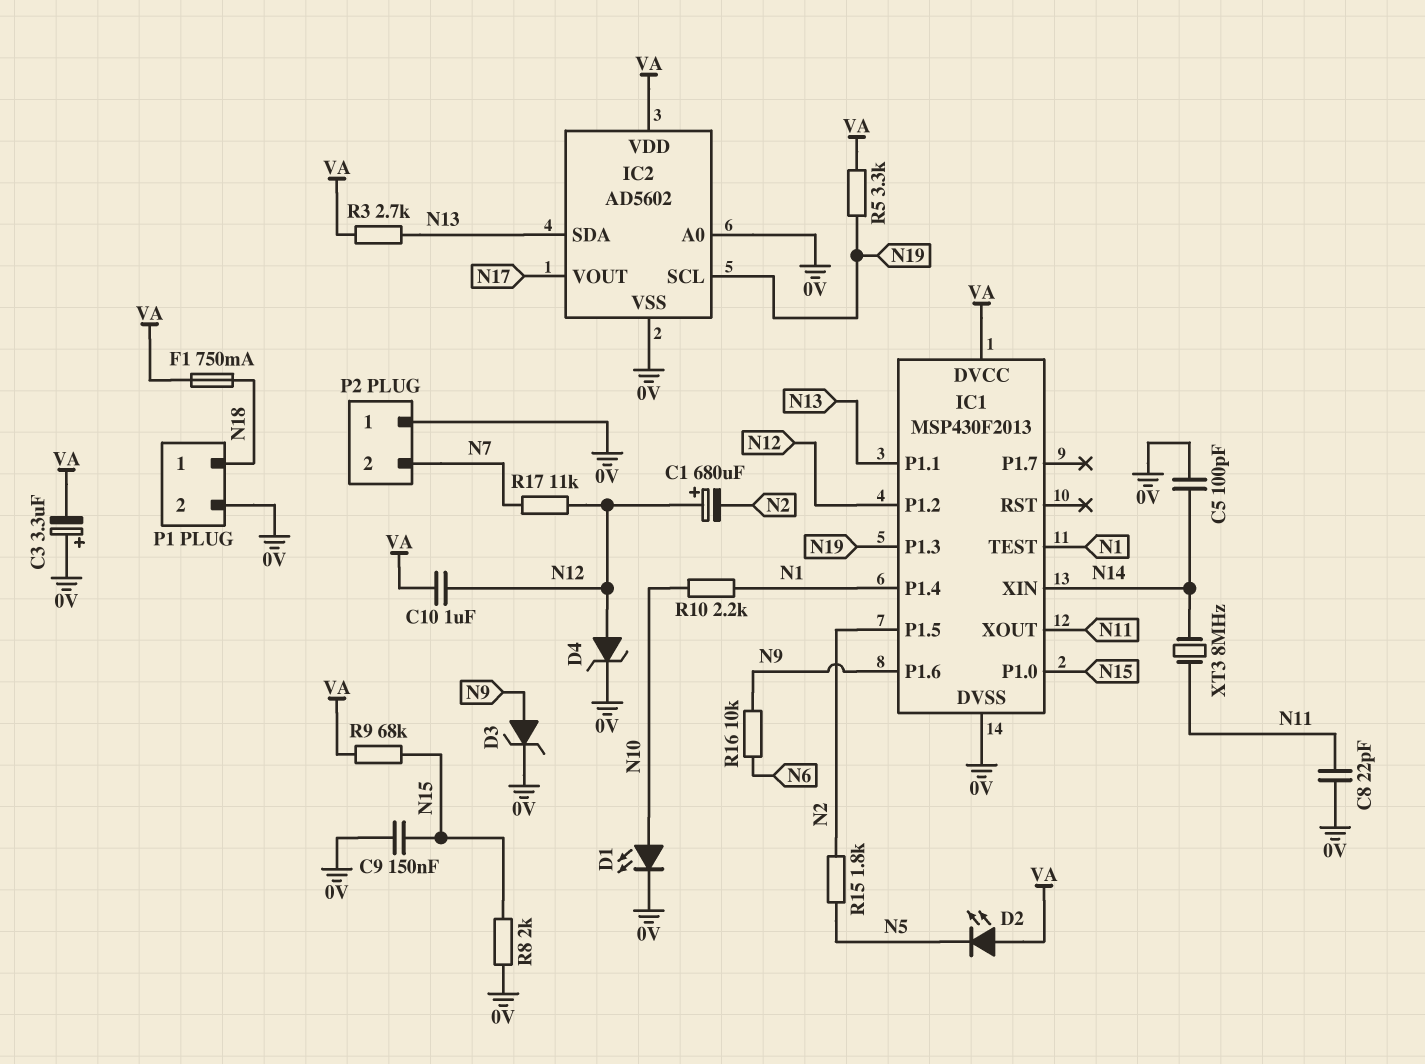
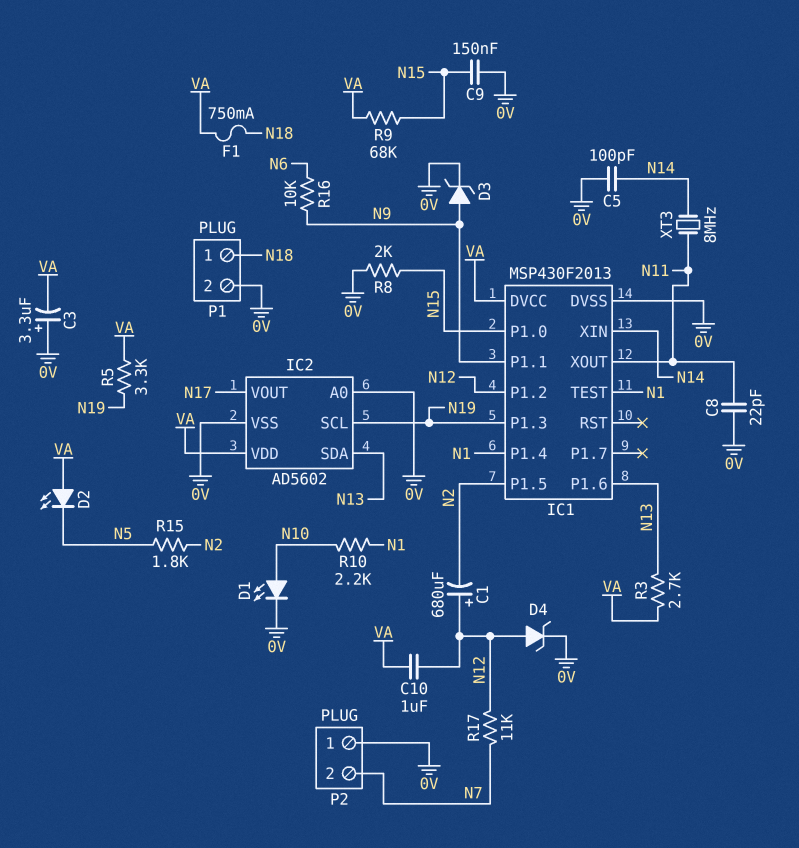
IC1 pin P1.1: N13 -> N9
IC1 pin P1.6: N9 -> N13

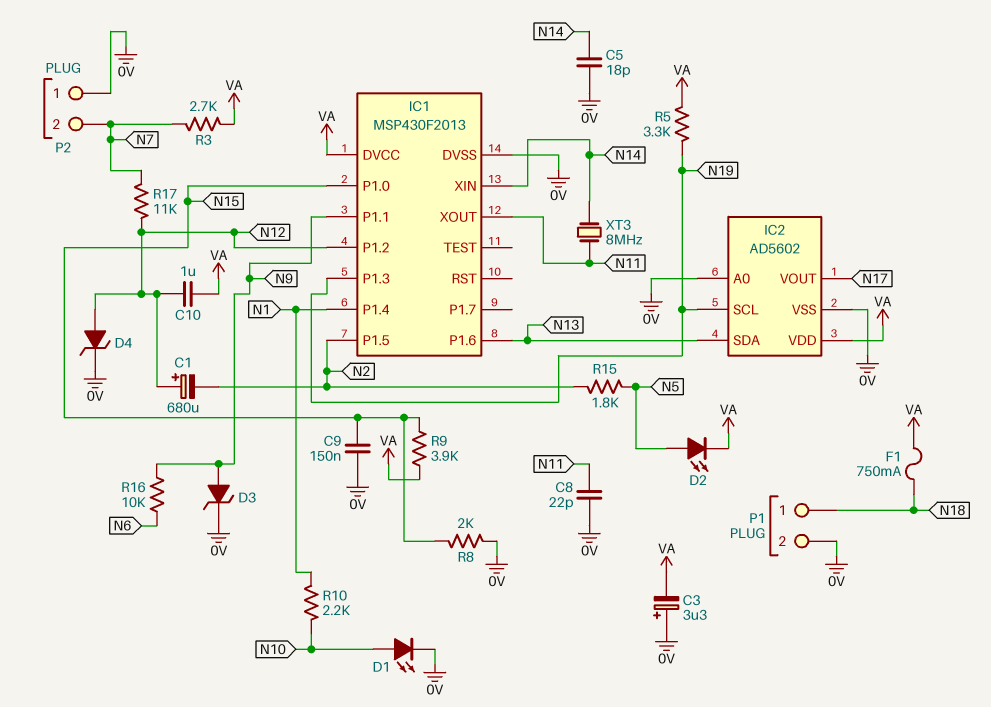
C5: 100pF (0V, N14) -> 18pF (0V, N14)
D2: LED (A VA, K N5) -> LED (A N5, K VA)
IC1 pin TEST: N1 -> none
R3: 2.7k (N13, VA) -> 2.7k (N7, VA)
R9: 68k (N15, VA) -> 3.9k (N15, VA)

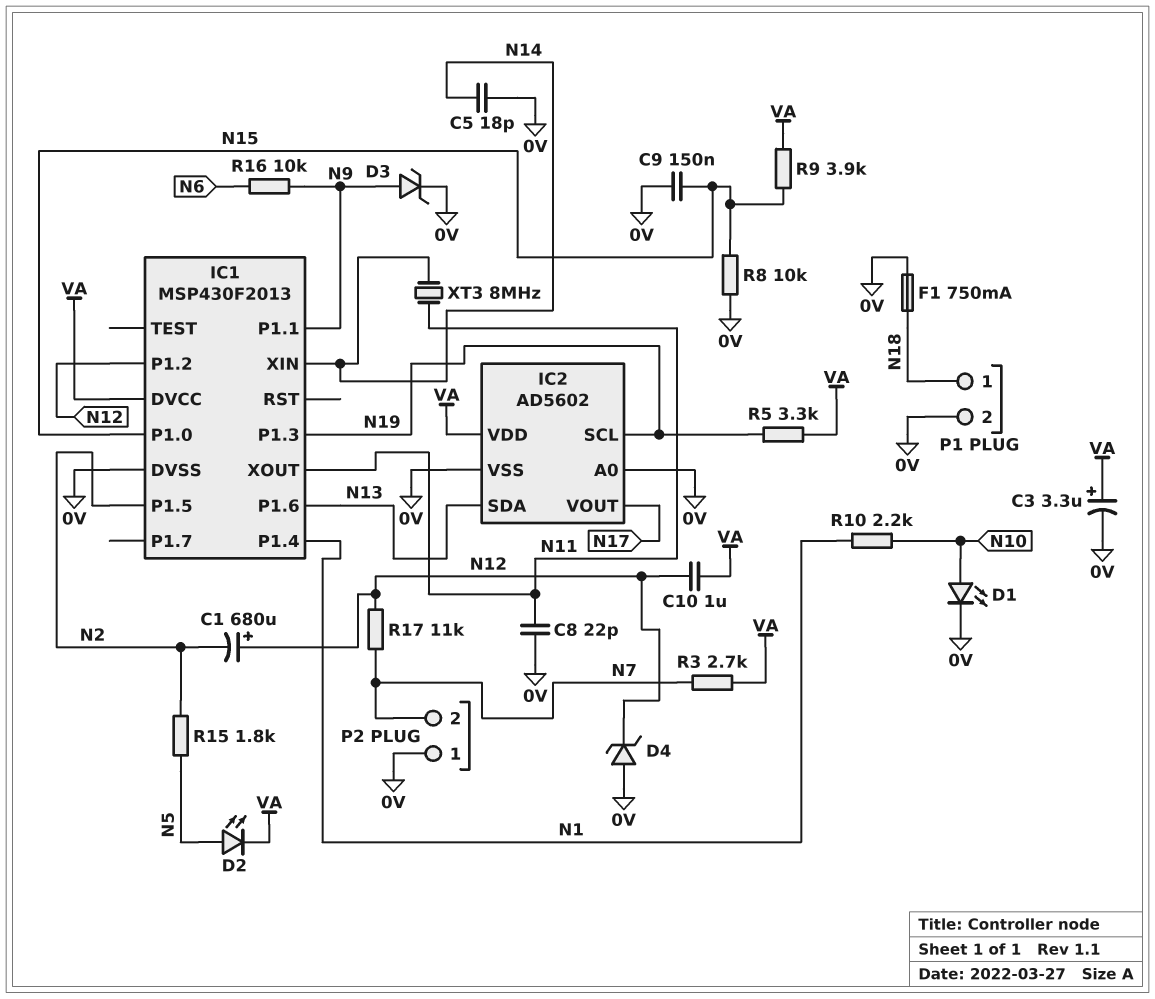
C3: 3.3uF (plus 0V, minus VA) -> 3.3uF (plus VA, minus 0V)
D4: zener (A N12, K 0V) -> zener (A 0V, K N12)
F1: 750mA (N18, VA) -> 750mA (0V, N18)
R8: 2k (0V, N15) -> 10k (0V, N15)

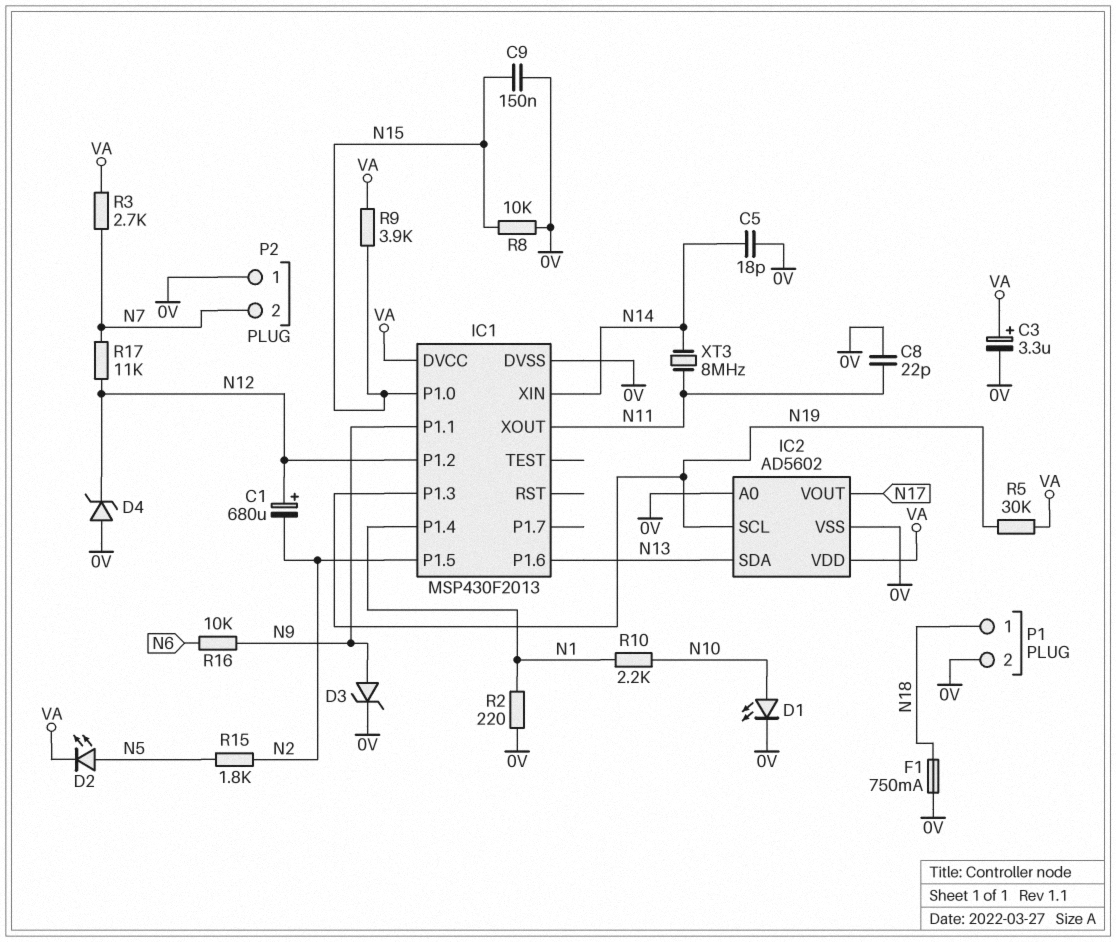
C10: 1uF (N12, VA) -> none
R2: none -> 220 (0V, N1)
R5: 3.3k (N19, VA) -> 30k (N19, VA)

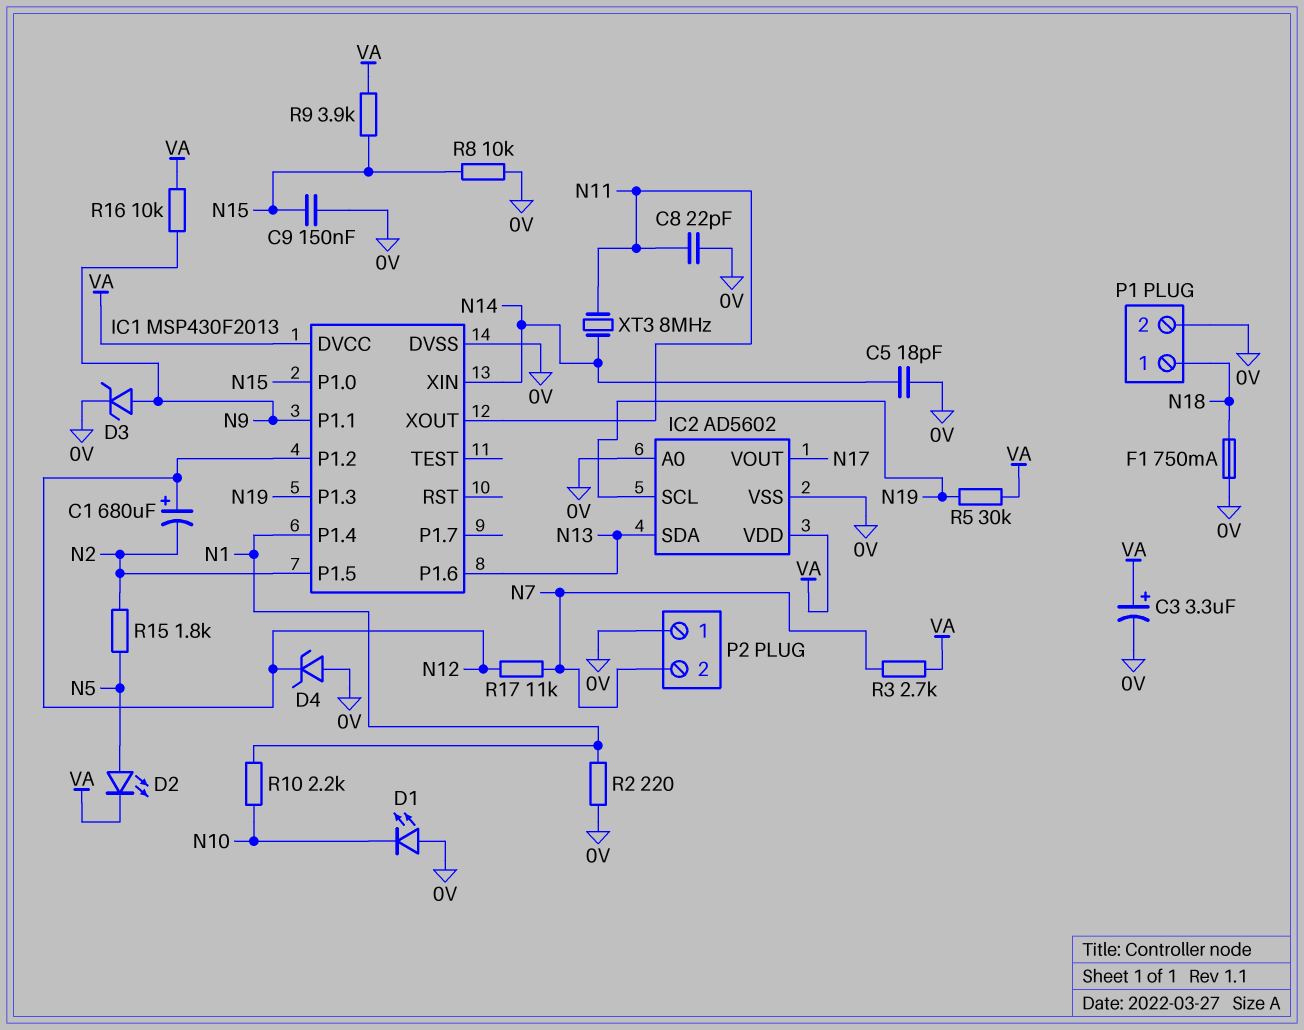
D1: LED (A N10, K 0V) -> LED (A 0V, K N10)
R16: 10k (N6, N9) -> 10k (N9, VA)

